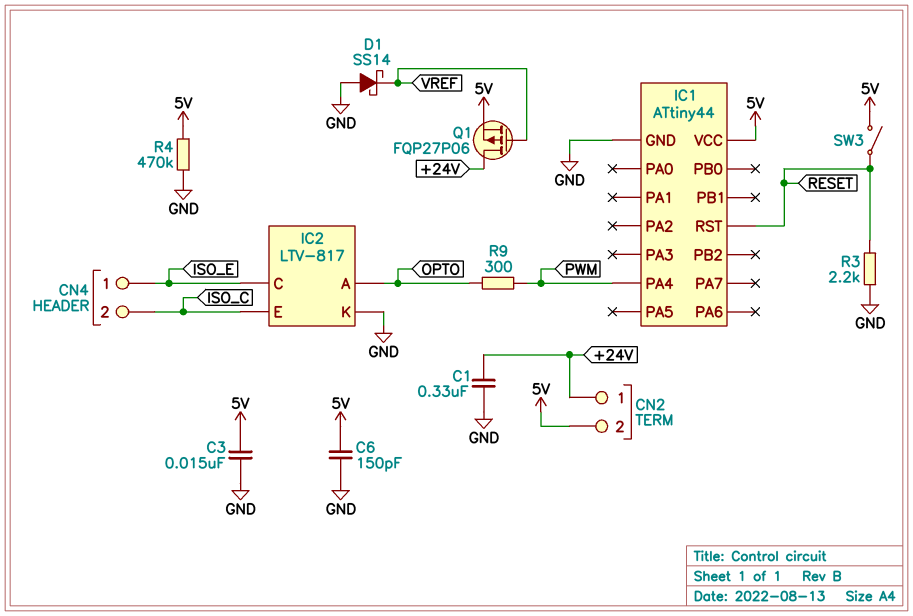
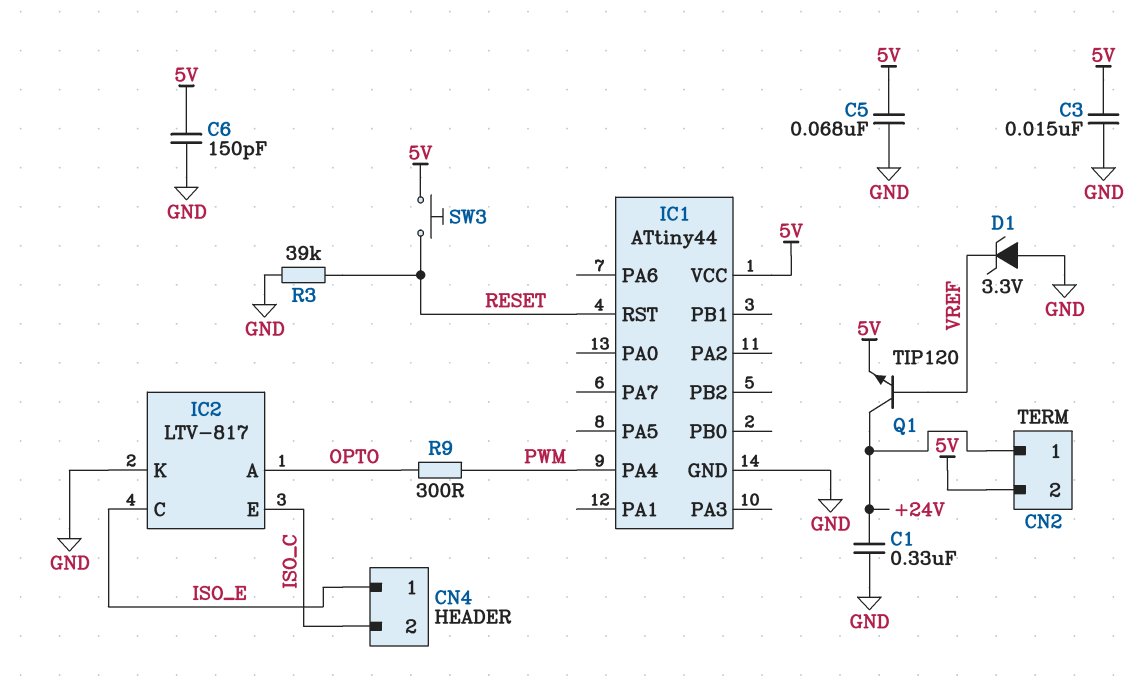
C5: none -> 68nF (5V, GND)
D1: schottky SS14 (A GND, K VREF) -> zener 3.3V (A GND, K VREF)
Q1: PMOS FQP27P06 (G VREF, D +24V, S 5V) -> NPN TIP120 (B VREF, C +24V, E 5V)
R3: 2.2k (GND, RESET) -> 39k (GND, RESET)
R4: 470k (5V, GND) -> none
SW3: switch (5V, RESET) -> button (5V, RESET)

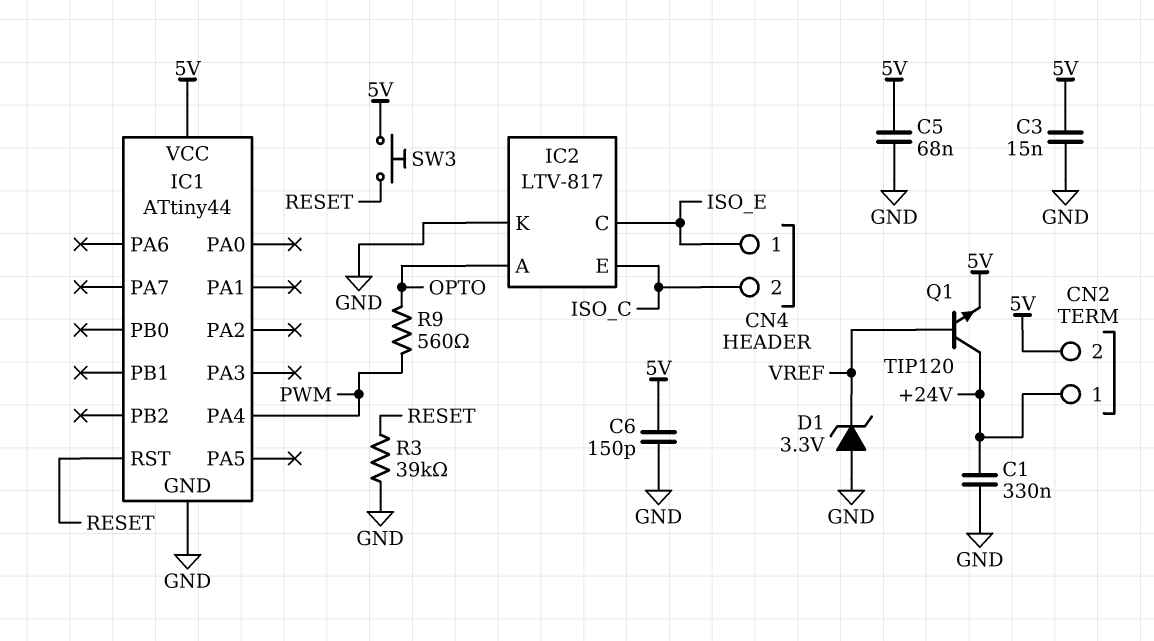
R9: 300 (OPTO, PWM) -> 560 (OPTO, PWM)

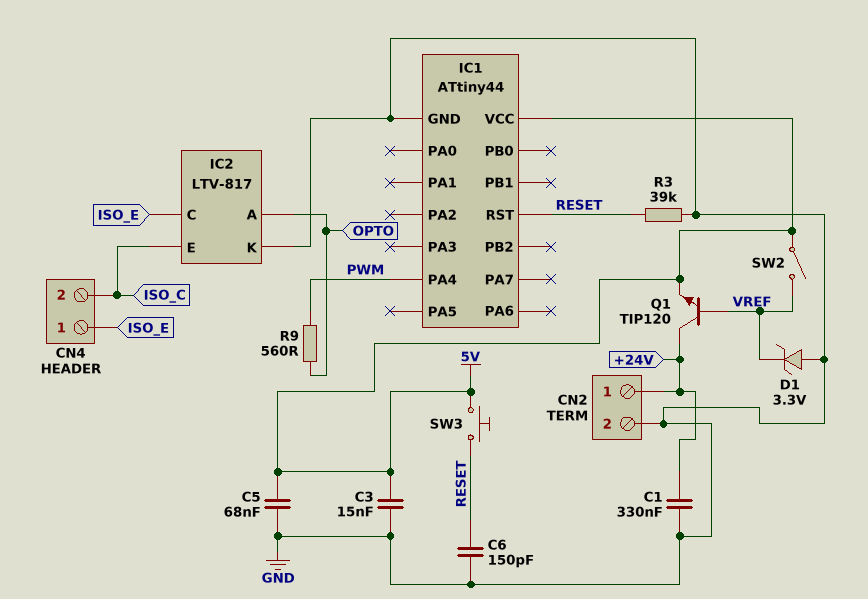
C6: 150pF (5V, GND) -> 150pF (GND, RESET)
CN2 pin 2: 5V -> GND
SW2: none -> switch (5V, VREF)

